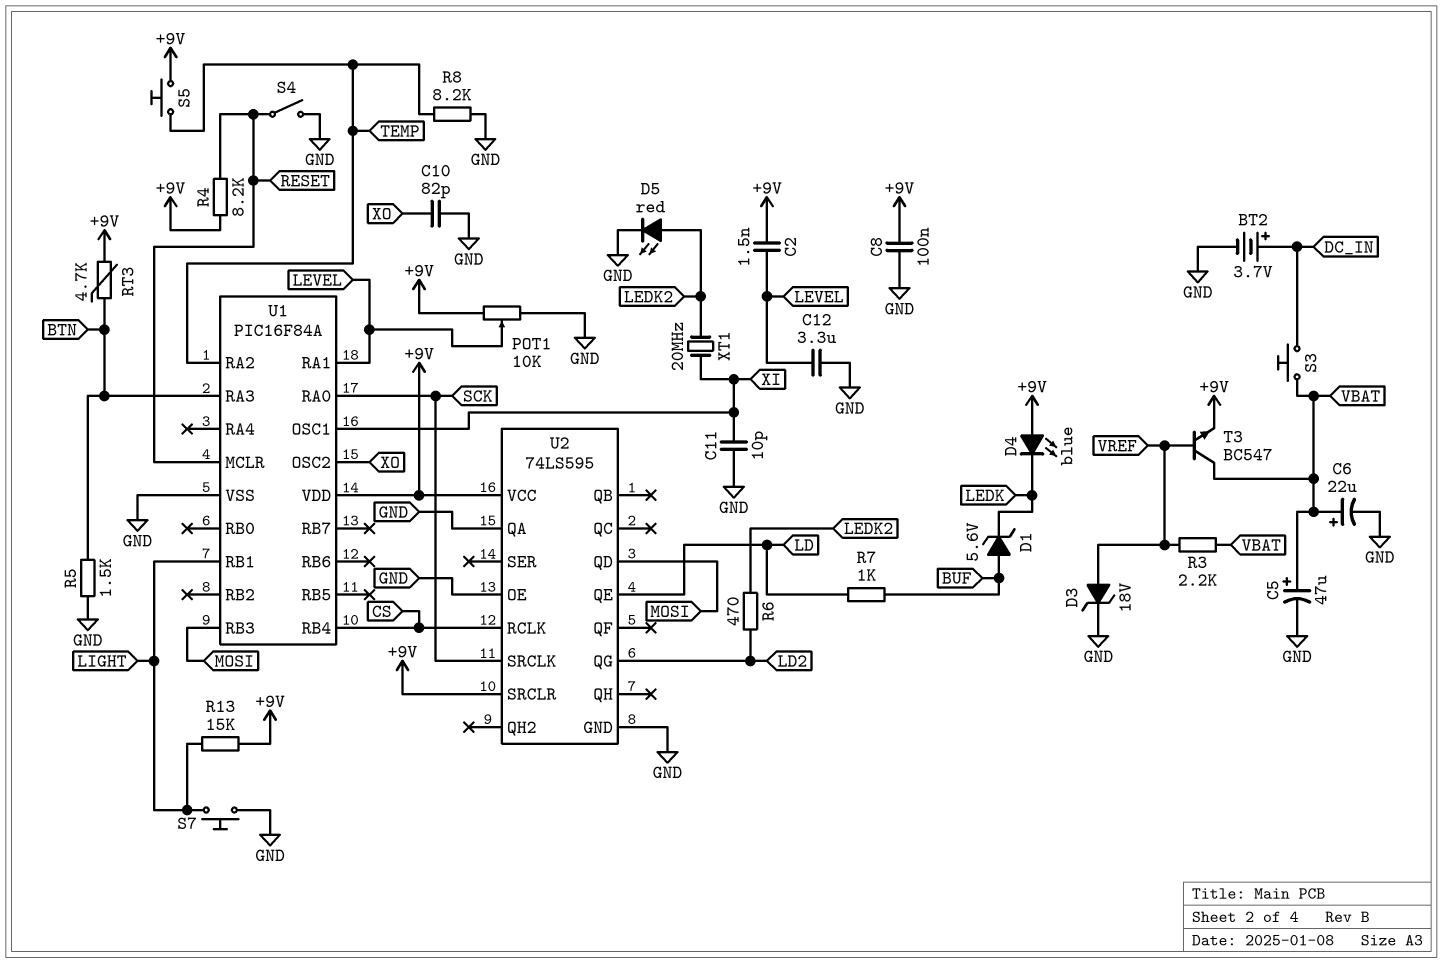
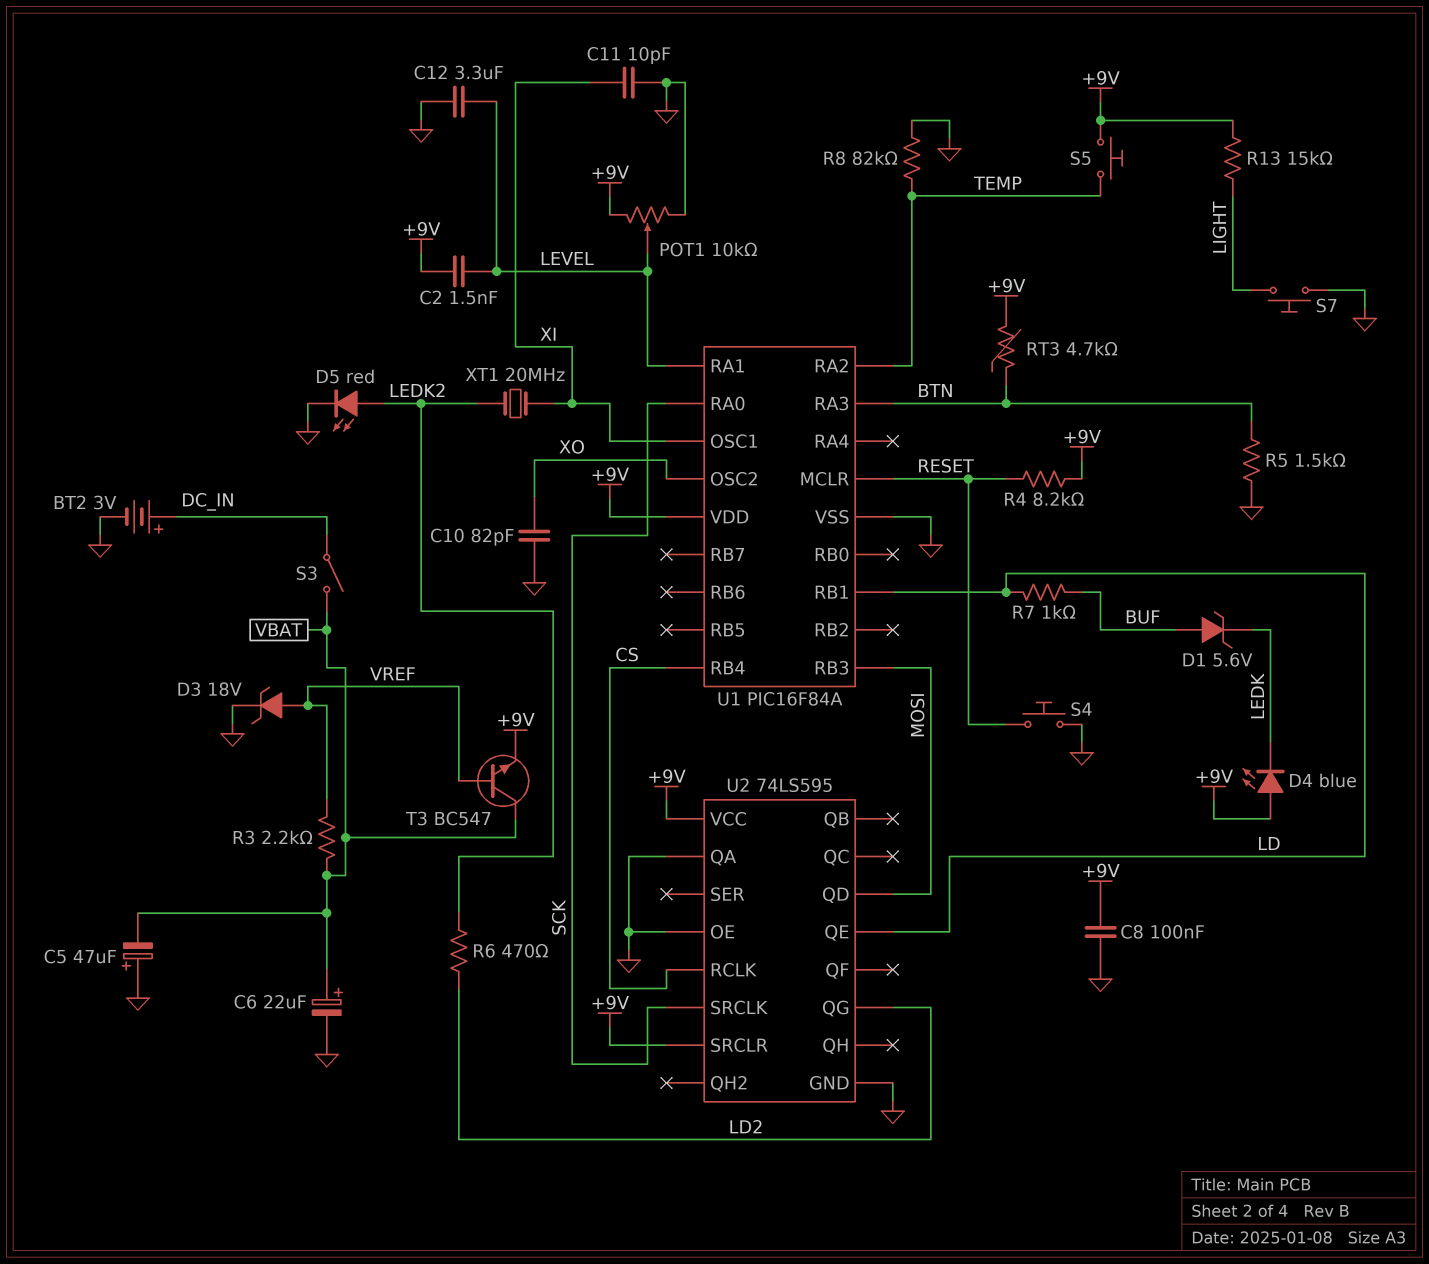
BT2: 3.7V (plus DC_IN, minus GND) -> 3V (plus DC_IN, minus GND)
C5: 47uF (plus VBAT, minus GND) -> 47uF (plus GND, minus VBAT)
R8: 8.2k (GND, TEMP) -> 82k (GND, TEMP)
S3: button (DC_IN, VBAT) -> switch (DC_IN, VBAT)
S4: switch (GND, RESET) -> button (GND, RESET)
U1 pin RB1: LIGHT -> LD

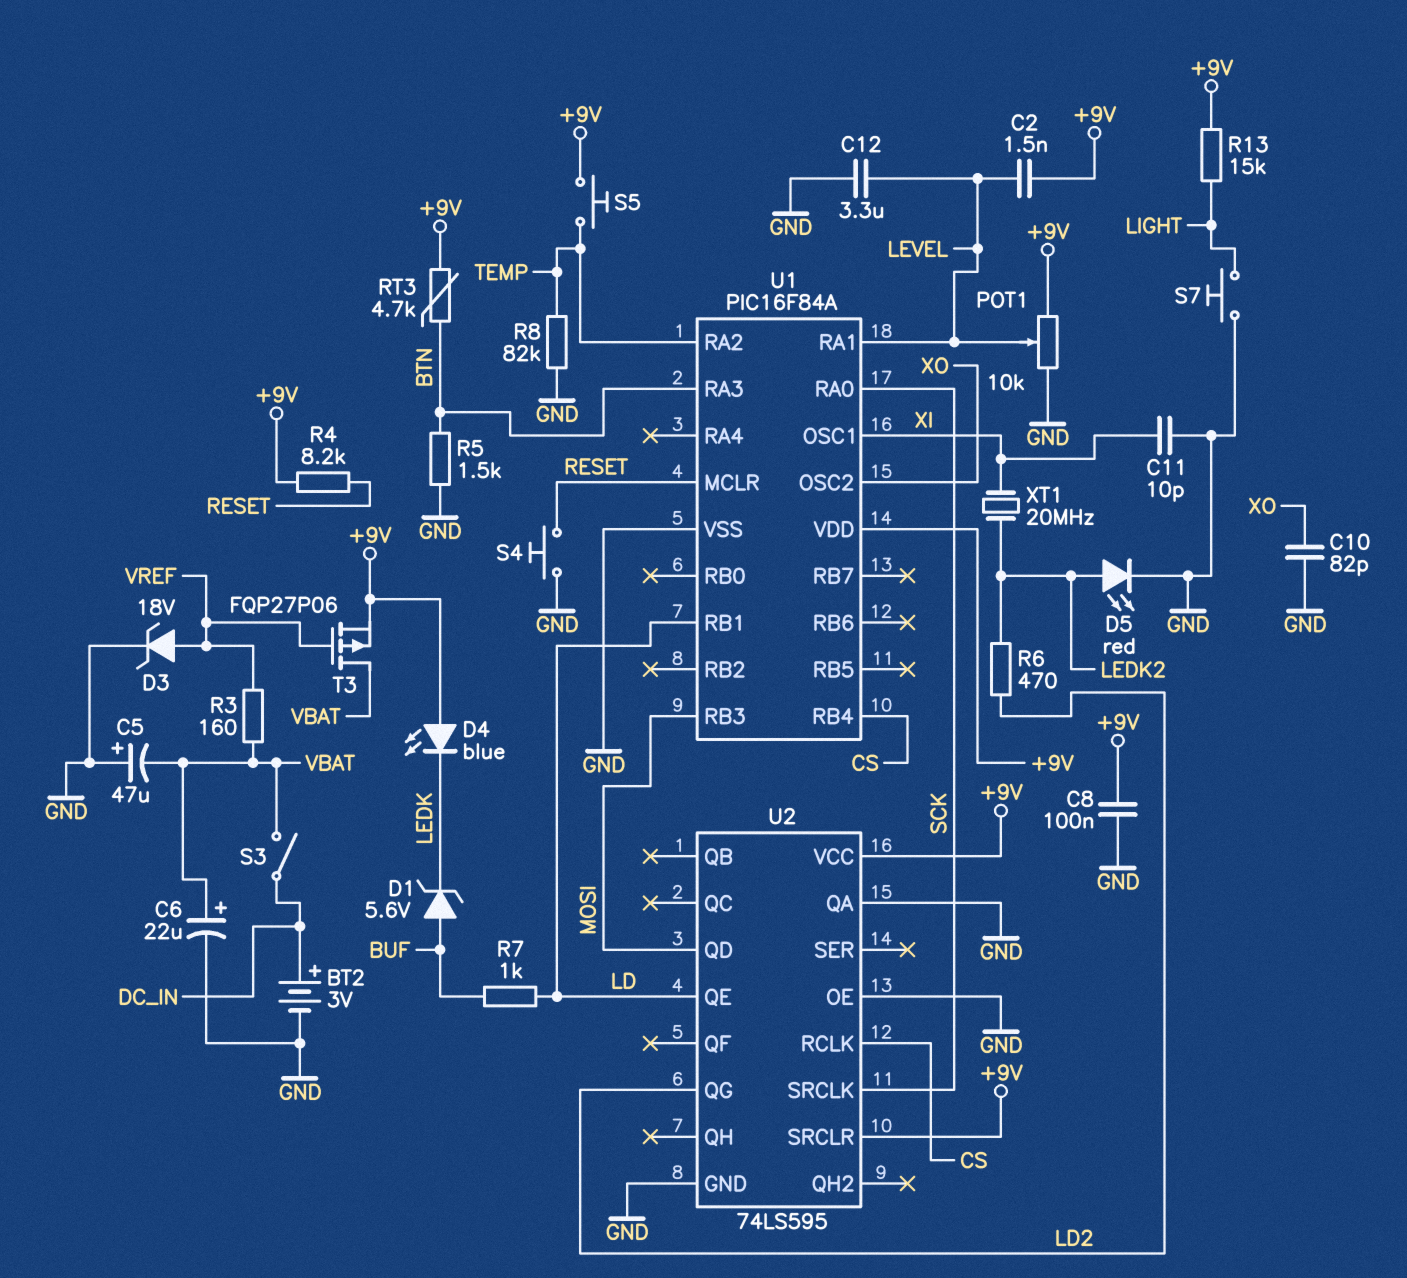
R3: 2.2k (VBAT, VREF) -> 160 (VBAT, VREF)
T3: NPN BC547 (B VREF, C VBAT, E +9V) -> PMOS FQP27P06 (G VREF, D VBAT, S +9V)

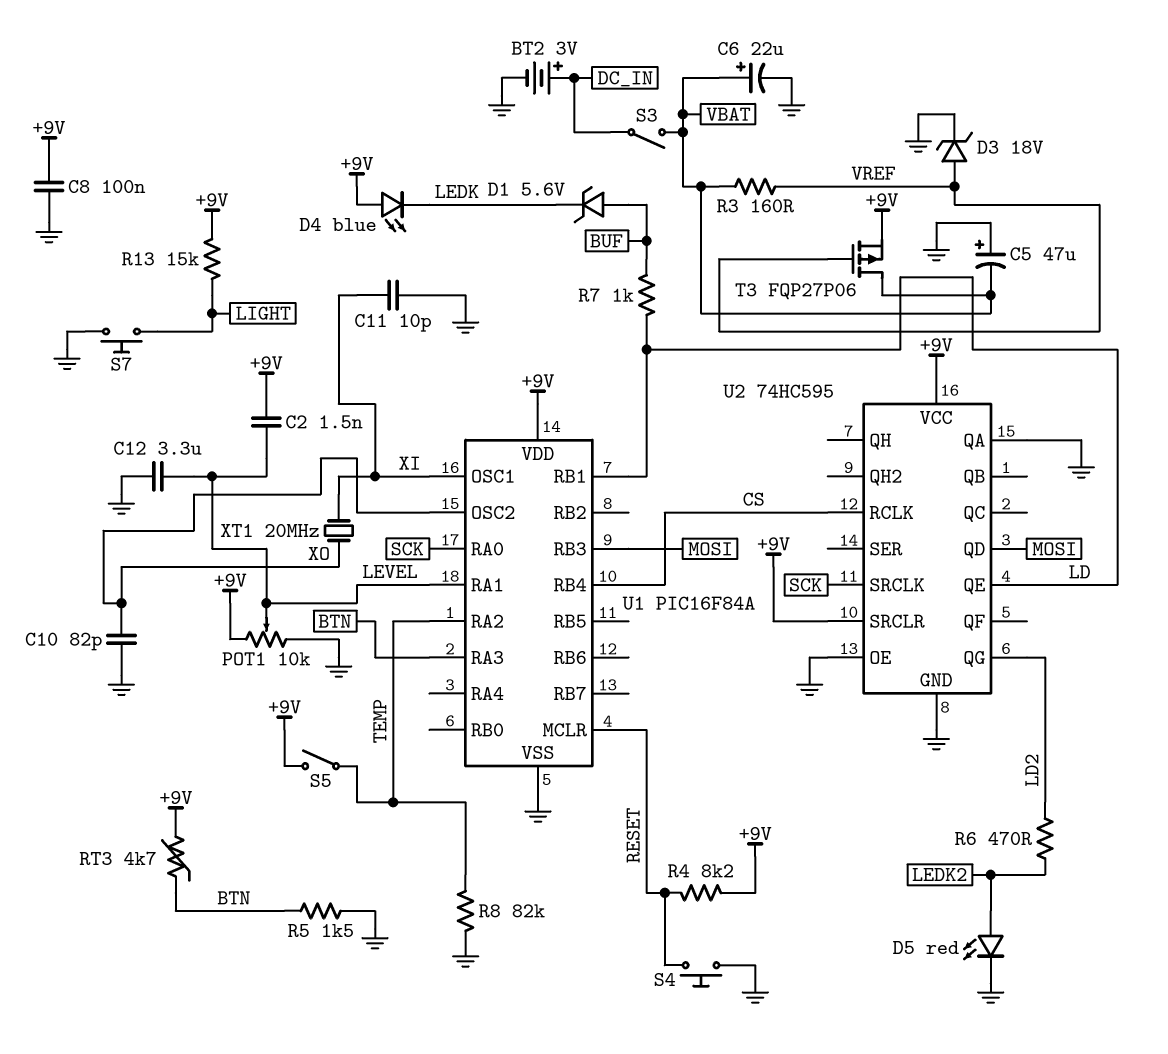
S5: button (+9V, TEMP) -> switch (+9V, TEMP)
U2: 74LS595 -> 74HC595
XT1: 20MHz (LEDK2, XI) -> 20MHz (XI, XO)

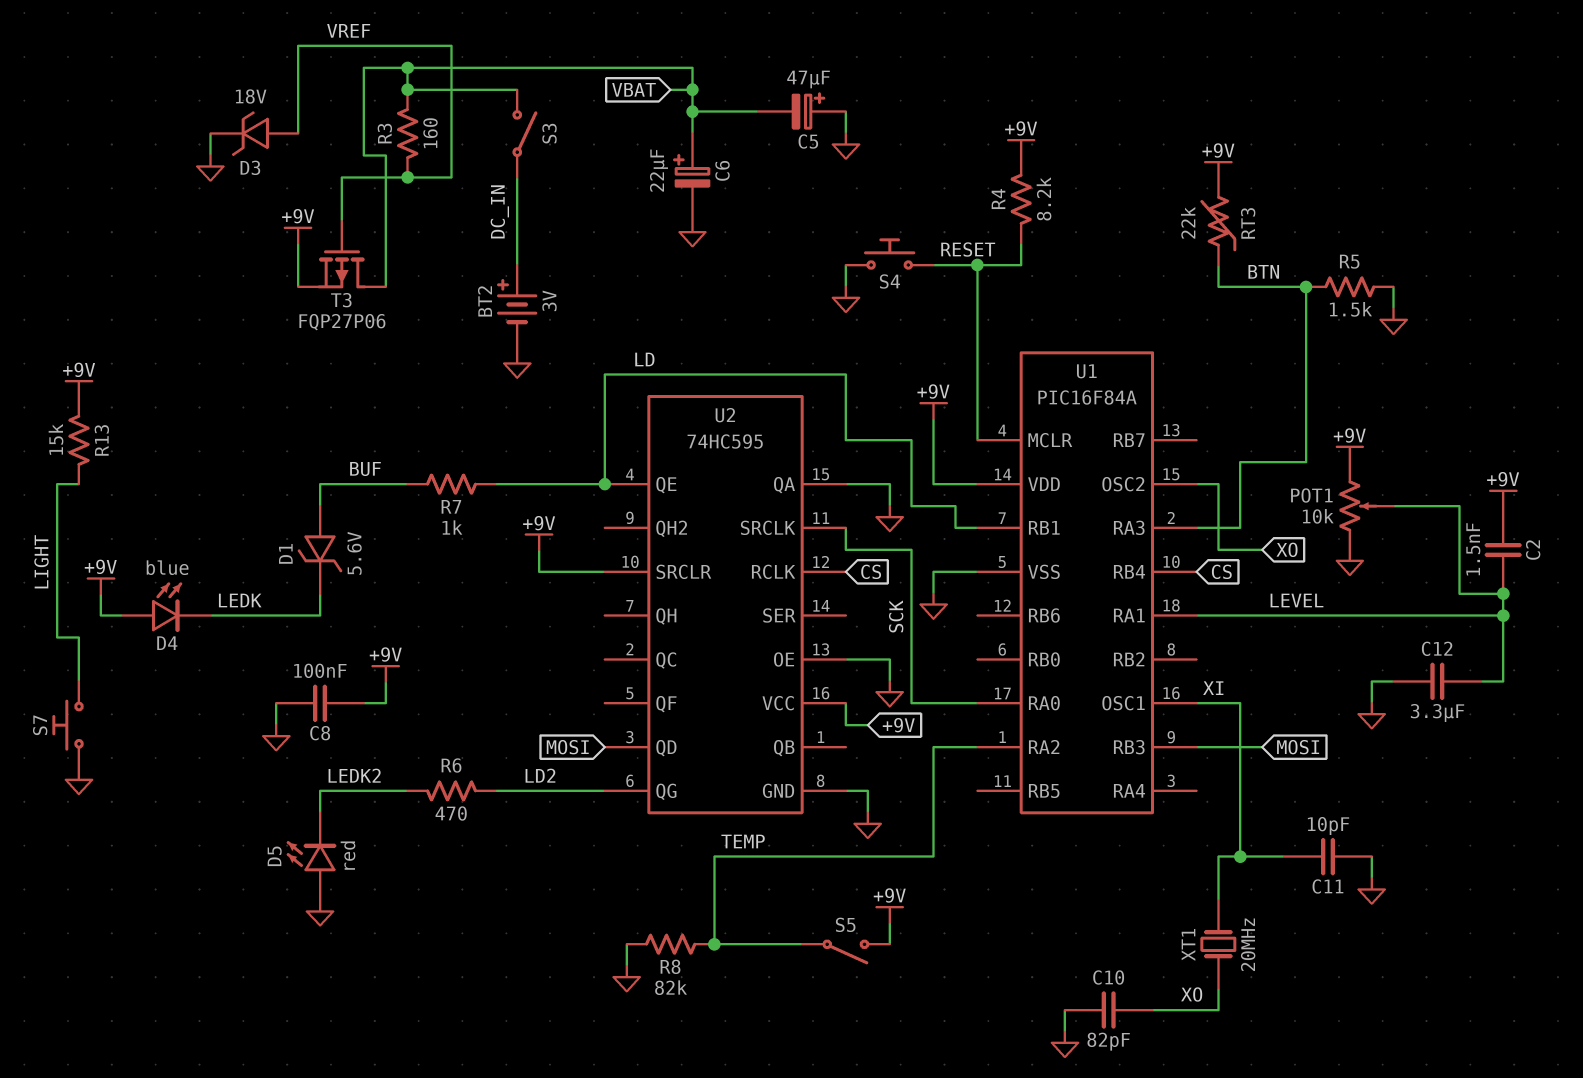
D5: LED red (A LEDK2, K GND) -> LED red (A GND, K LEDK2)
RT3: 4.7k (+9V, BTN) -> 22k (+9V, BTN)

